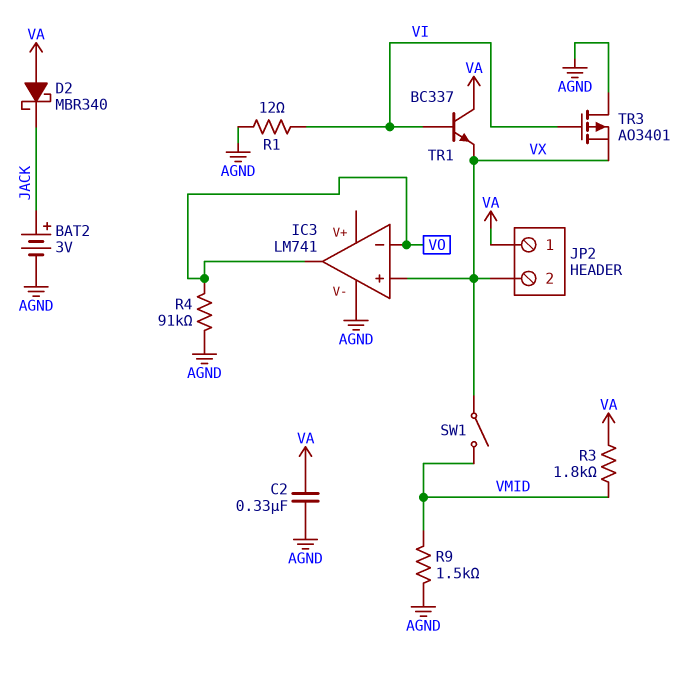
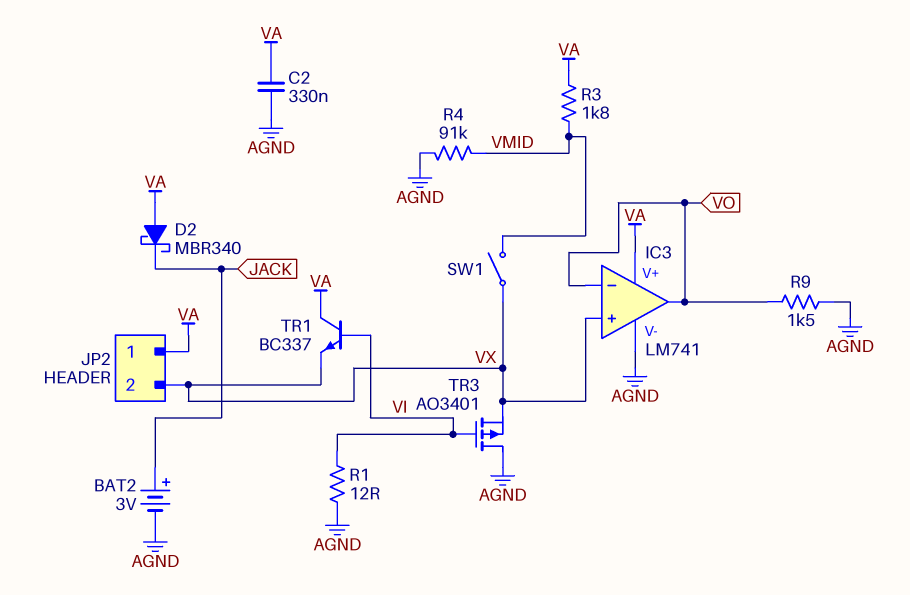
IC3 pin V+: none -> VA
R4: 91k (AGND, VO) -> 91k (AGND, VMID)
R9: 1.5k (AGND, VMID) -> 1.5k (AGND, VO)

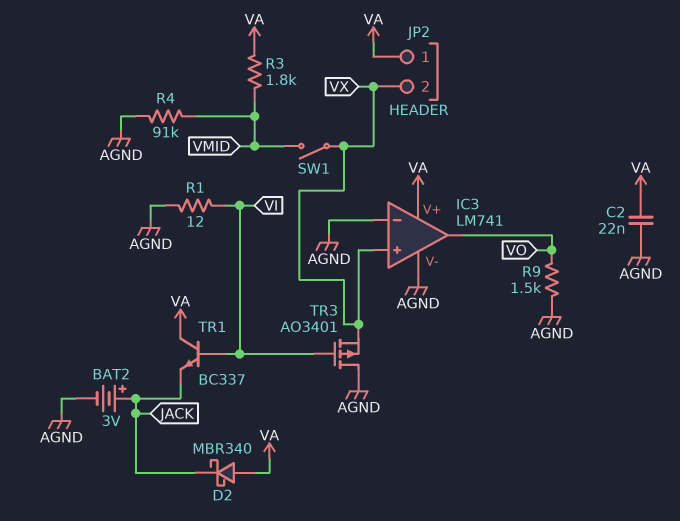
C2: 330nF (AGND, VA) -> 22nF (AGND, VA)
IC3 pin in-: VO -> AGND
TR1: NPN BC337 (B VI, C VA, E VX) -> NPN BC337 (B VI, C VA, E JACK)

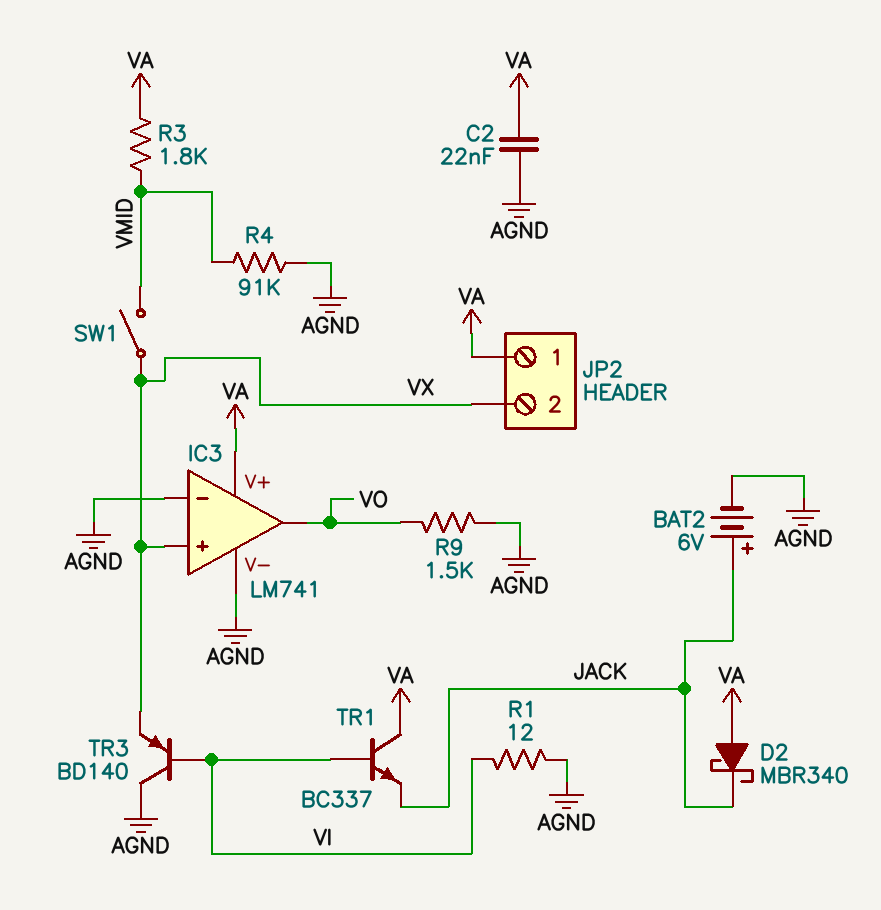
BAT2: 3V (plus JACK, minus AGND) -> 6V (plus JACK, minus AGND)
TR3: PMOS AO3401 (G VI, D AGND, S VX) -> PNP BD140 (B VI, C AGND, E VX)

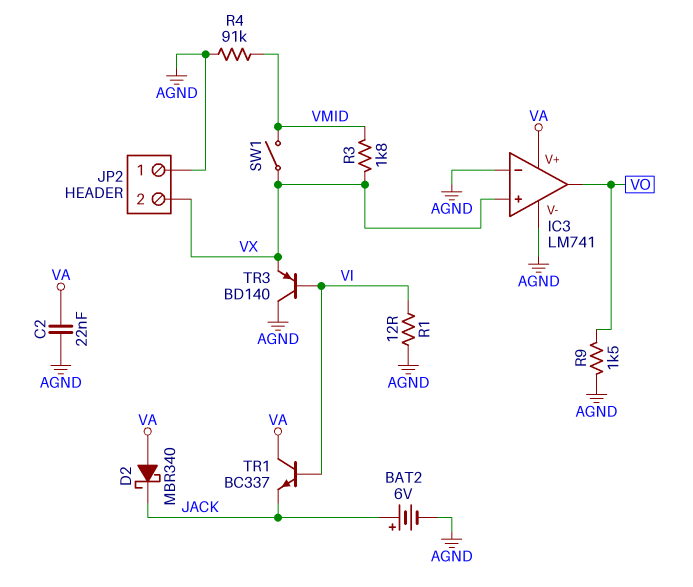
JP2 pin 1: VA -> AGND
R3: 1.8k (VA, VMID) -> 1.8k (VMID, VX)

